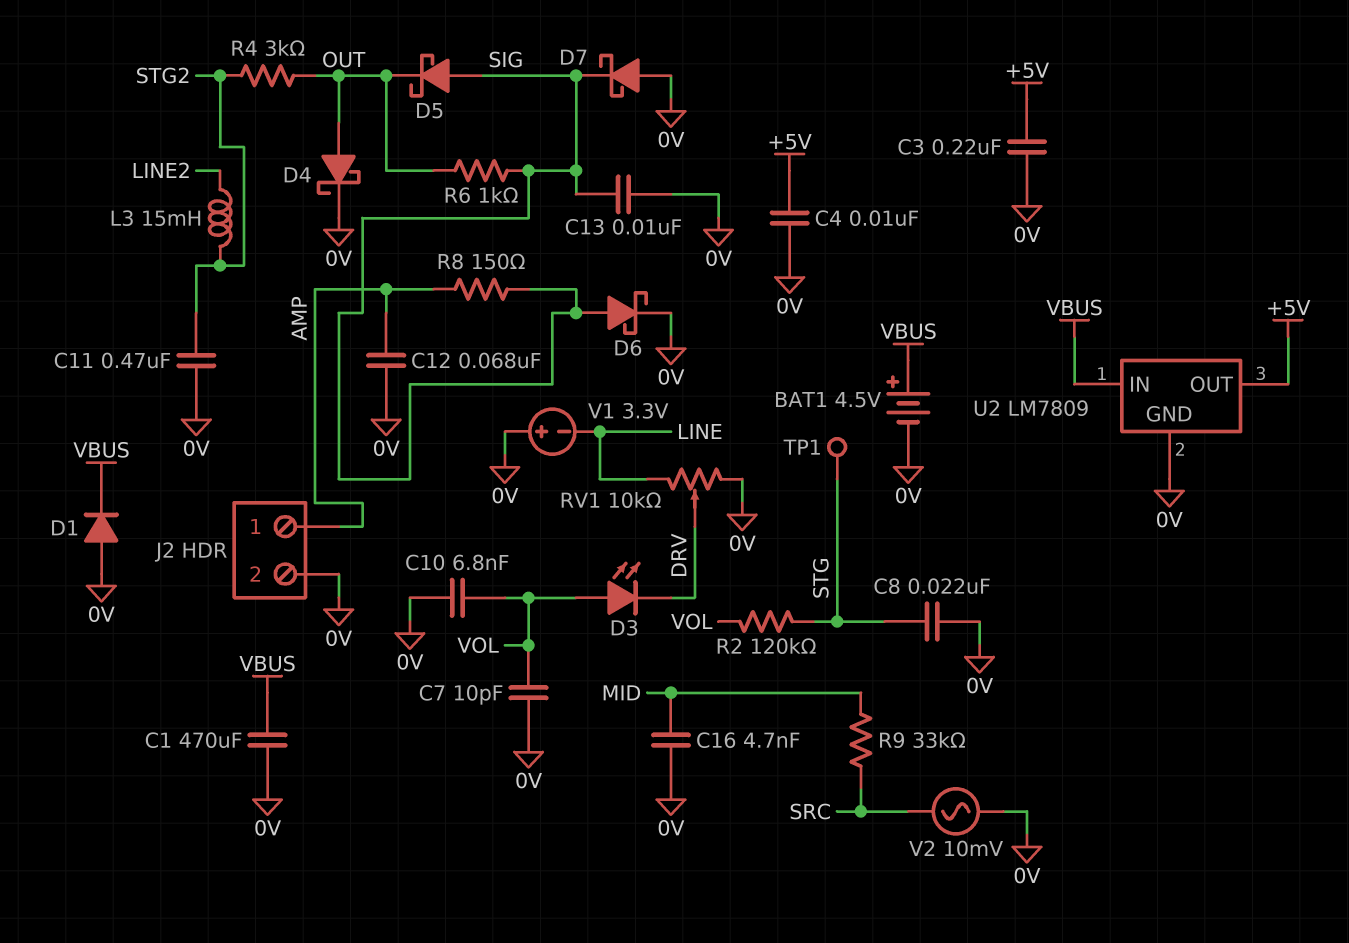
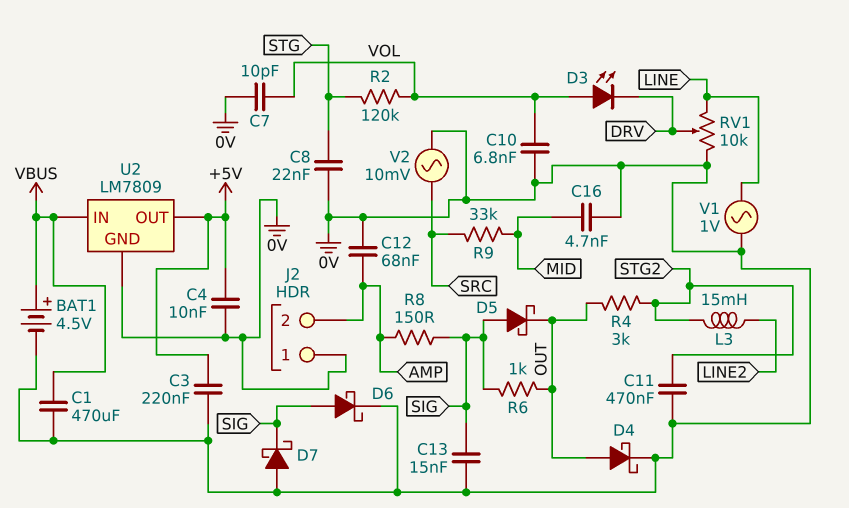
C13: 10nF (0V, SIG) -> 15nF (0V, SIG)
D1: diode (A 0V, K VBUS) -> none
J2 pin 1: AMP -> 0V
J2 pin 2: 0V -> AMP
TP1: test point (STG) -> none
V1: 3.3V (plus 0V, minus LINE) -> AC 1V (0V, LINE)

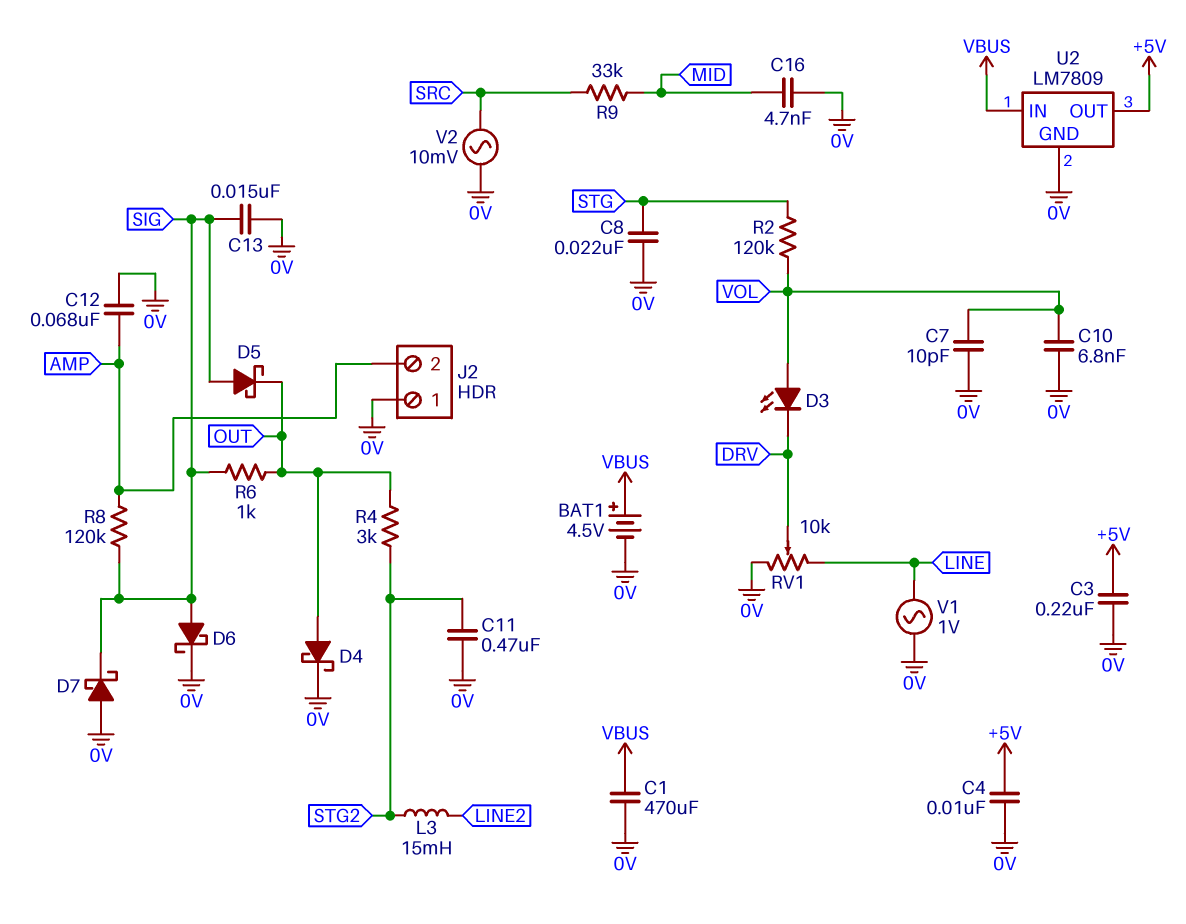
R8: 150 (AMP, SIG) -> 120k (AMP, SIG)

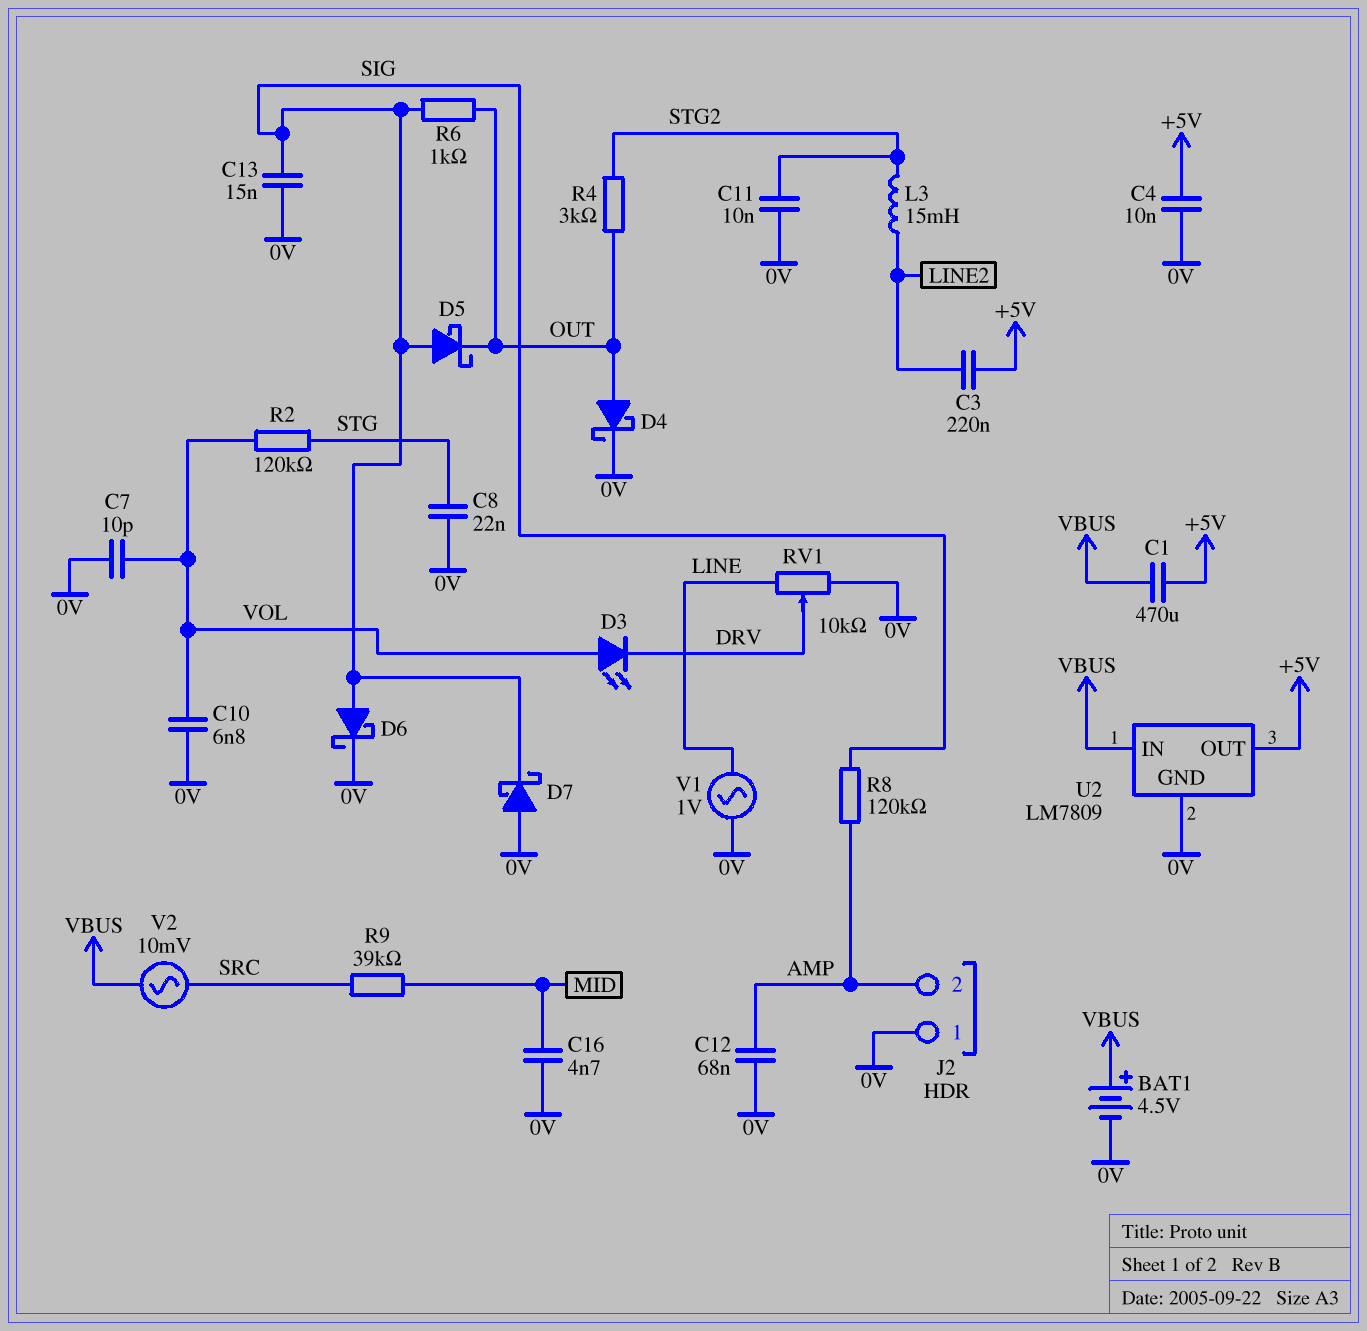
C1: 470uF (0V, VBUS) -> 470uF (+5V, VBUS)
C3: 220nF (+5V, 0V) -> 220nF (+5V, LINE2)
C11: 470nF (0V, STG2) -> 10nF (0V, STG2)
R9: 33k (MID, SRC) -> 39k (MID, SRC)
V2: AC 10mV (0V, SRC) -> AC 10mV (SRC, VBUS)

